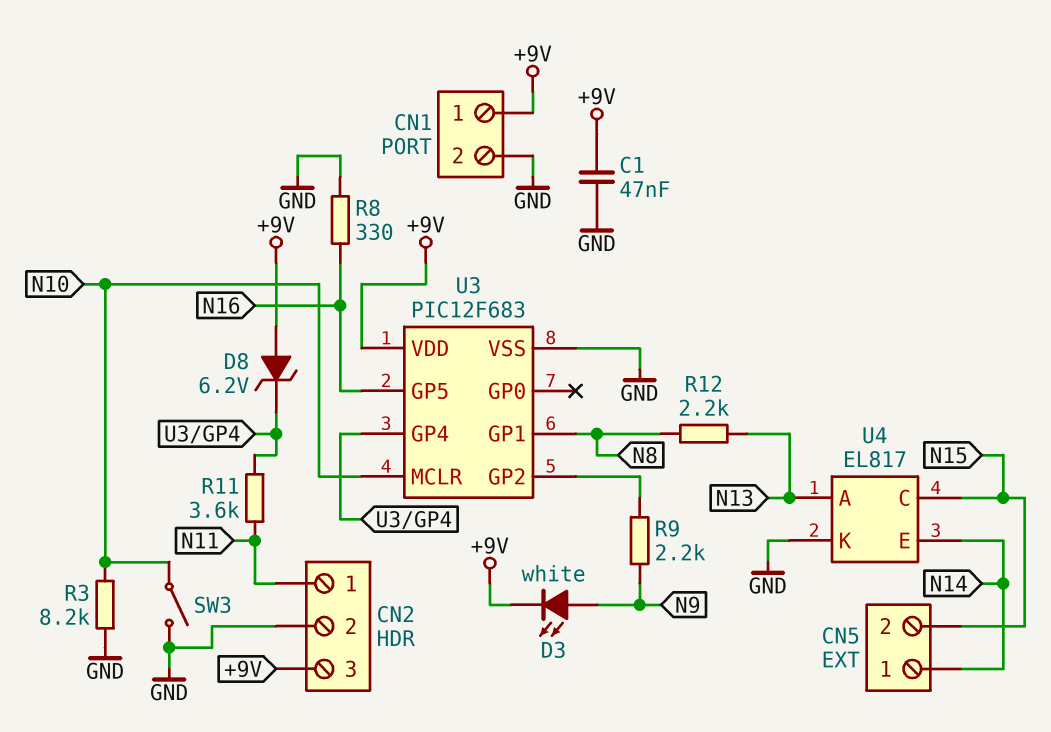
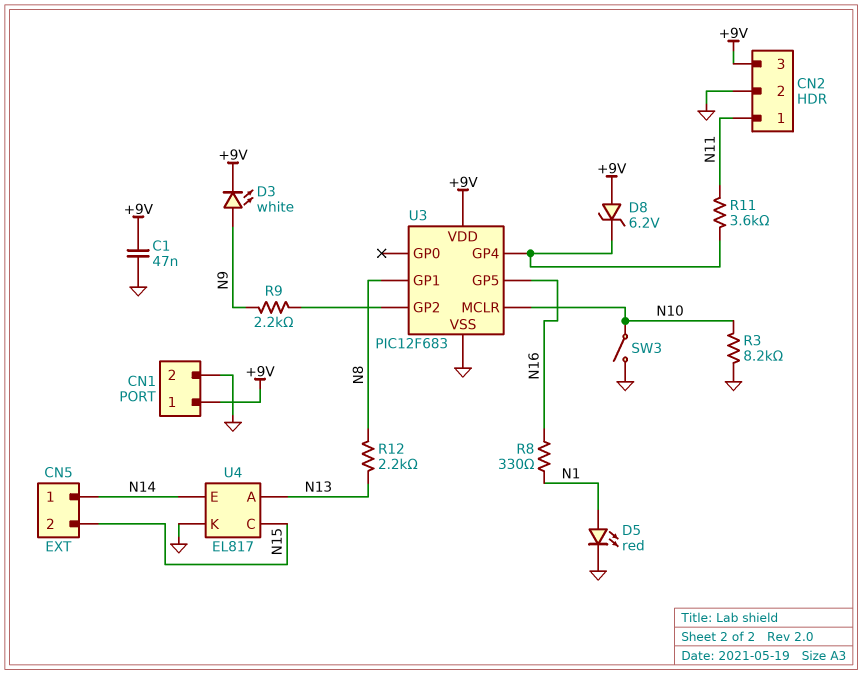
D5: none -> LED red (A N1, K GND)
R8: 330 (GND, N16) -> 330 (N1, N16)

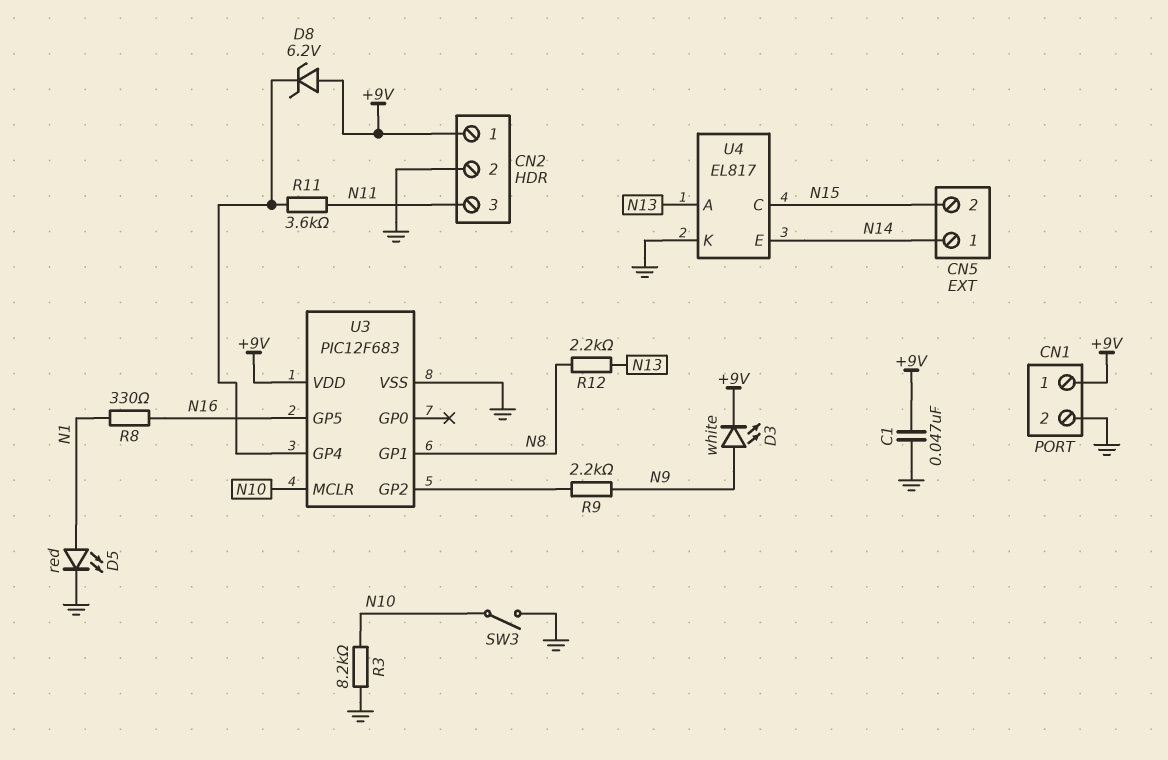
CN2 pin 1: N11 -> +9V
CN2 pin 3: +9V -> N11

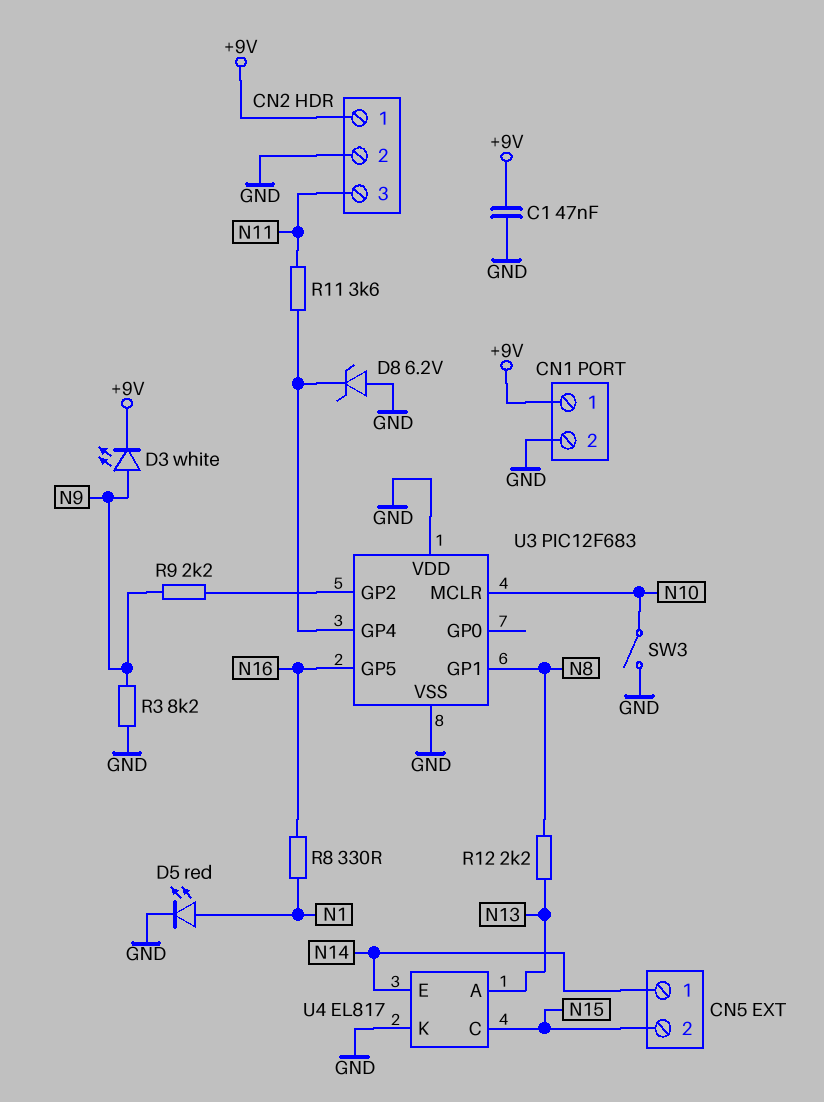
D8: zener 6.2V (A +9V, K U3/GP4) -> zener 6.2V (A GND, K U3/GP4)
R3: 8.2k (GND, N10) -> 8.2k (GND, N9)
U3 pin VDD: +9V -> GND

